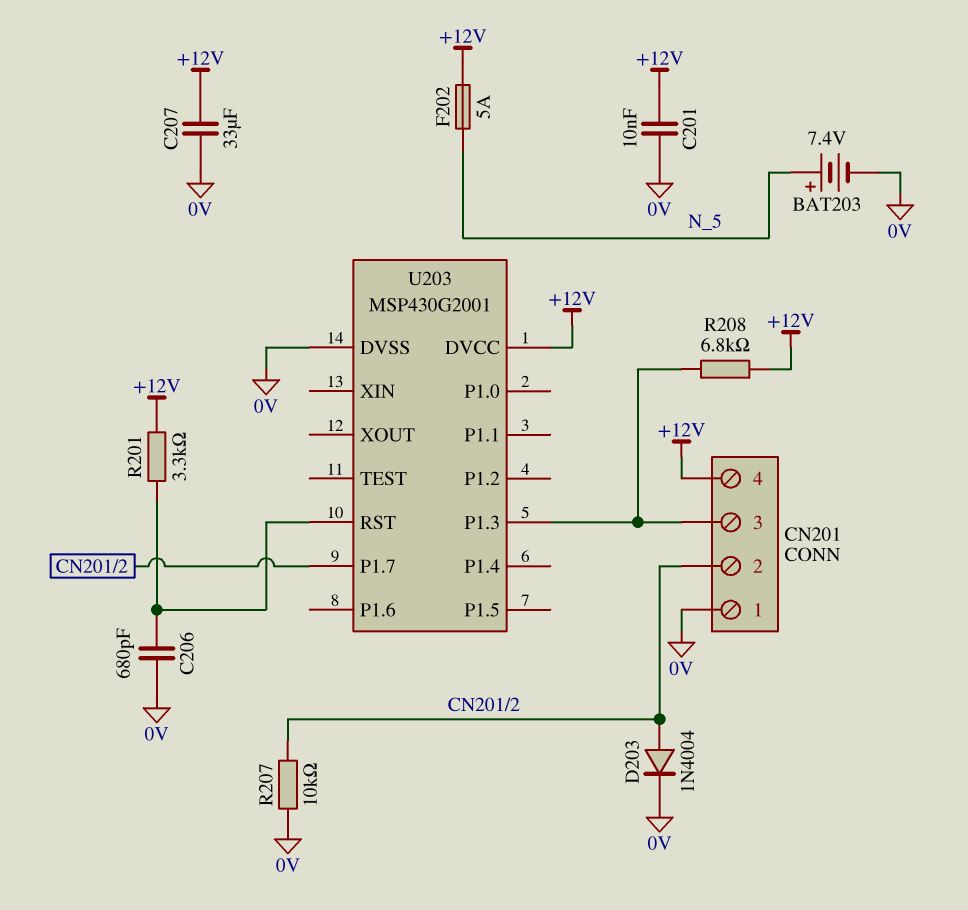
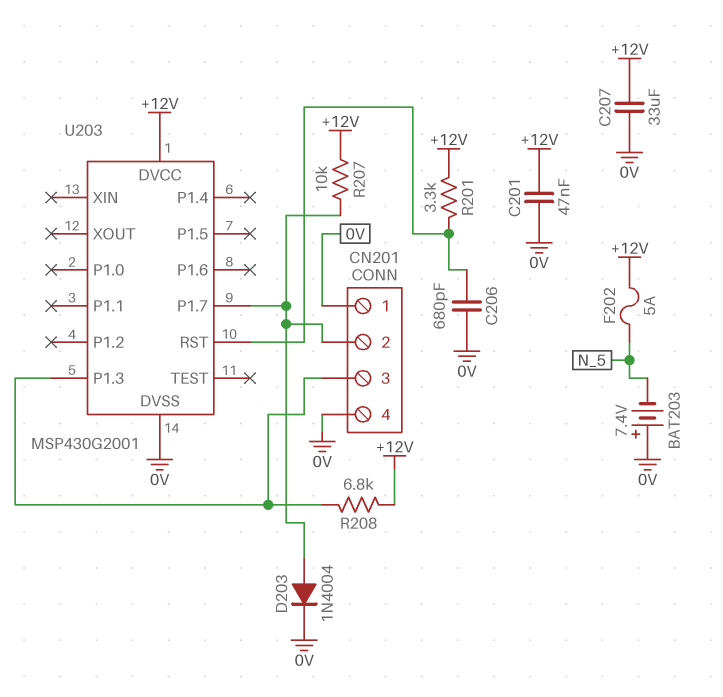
BAT203: 7.4V (plus N_5, minus 0V) -> 7.4V (plus 0V, minus N_5)
C201: 10nF (+12V, 0V) -> 47nF (+12V, 0V)
CN201 pin 4: +12V -> 0V
R207: 10k (0V, CN201/2) -> 10k (+12V, CN201/2)

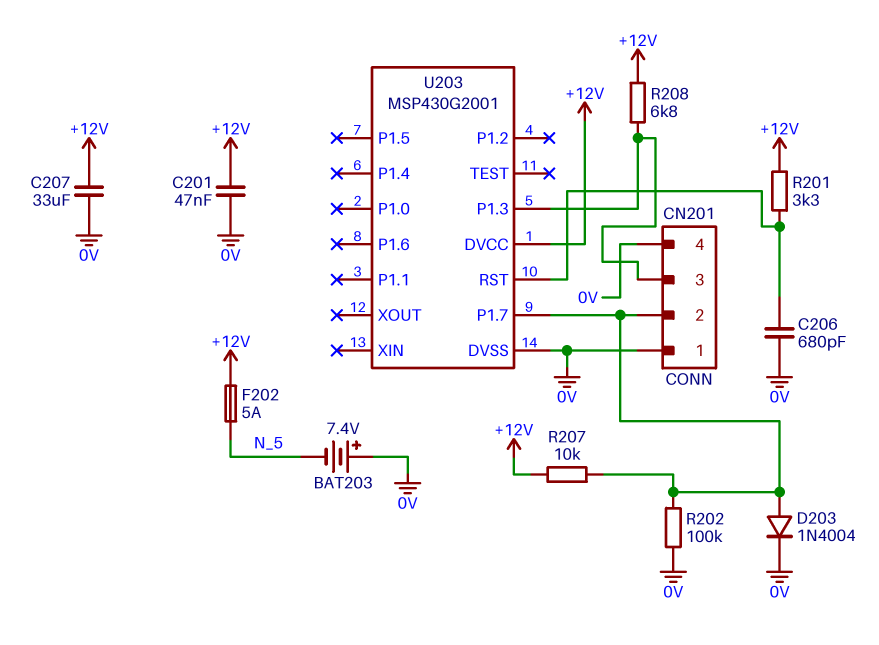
R202: none -> 100k (0V, CN201/2)

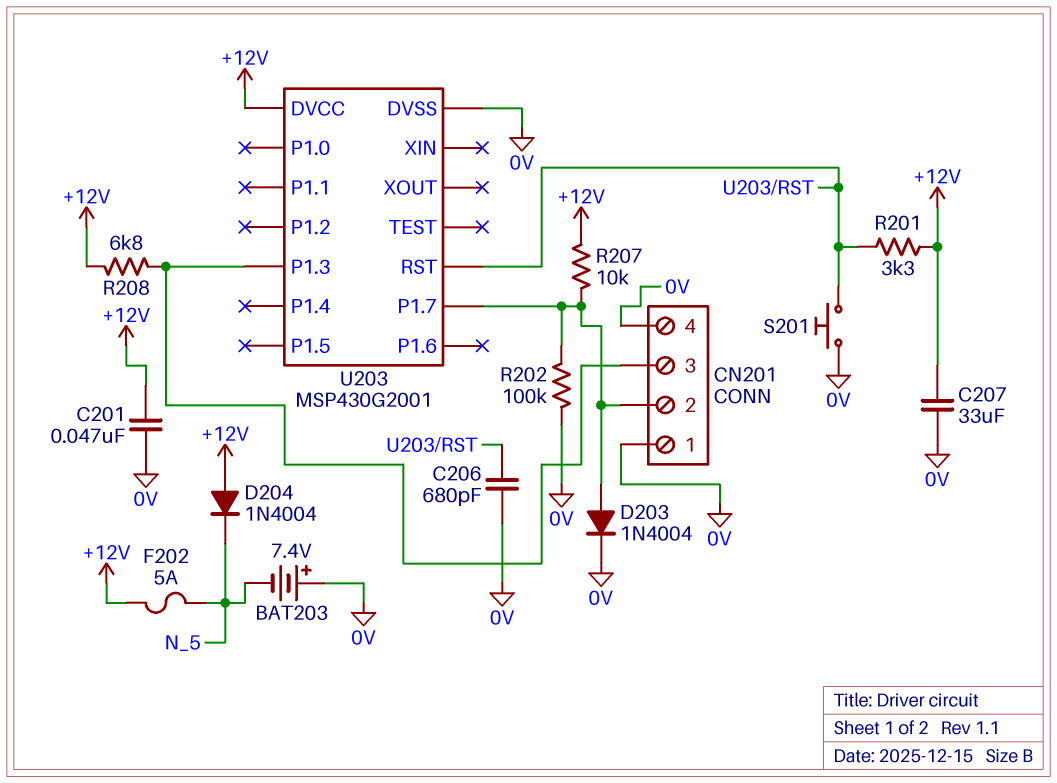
D204: none -> diode 1N4004 (A +12V, K N_5)
S201: none -> button (0V, U203/RST)

